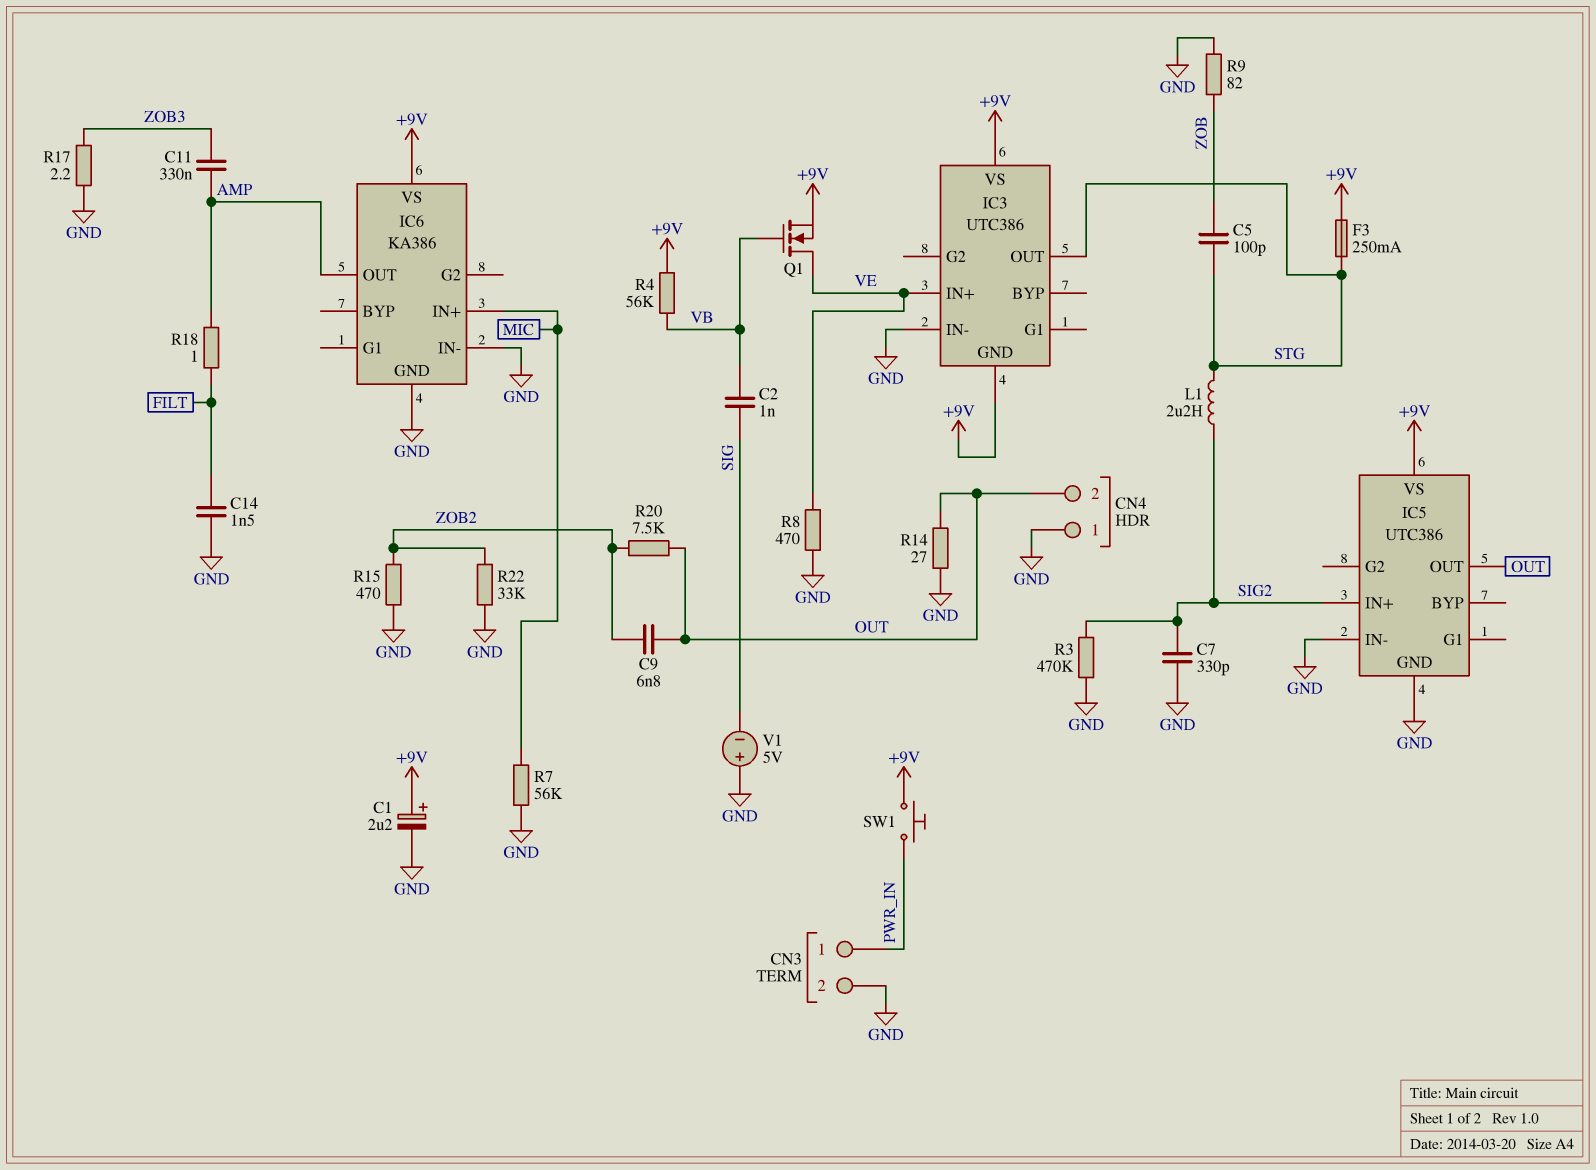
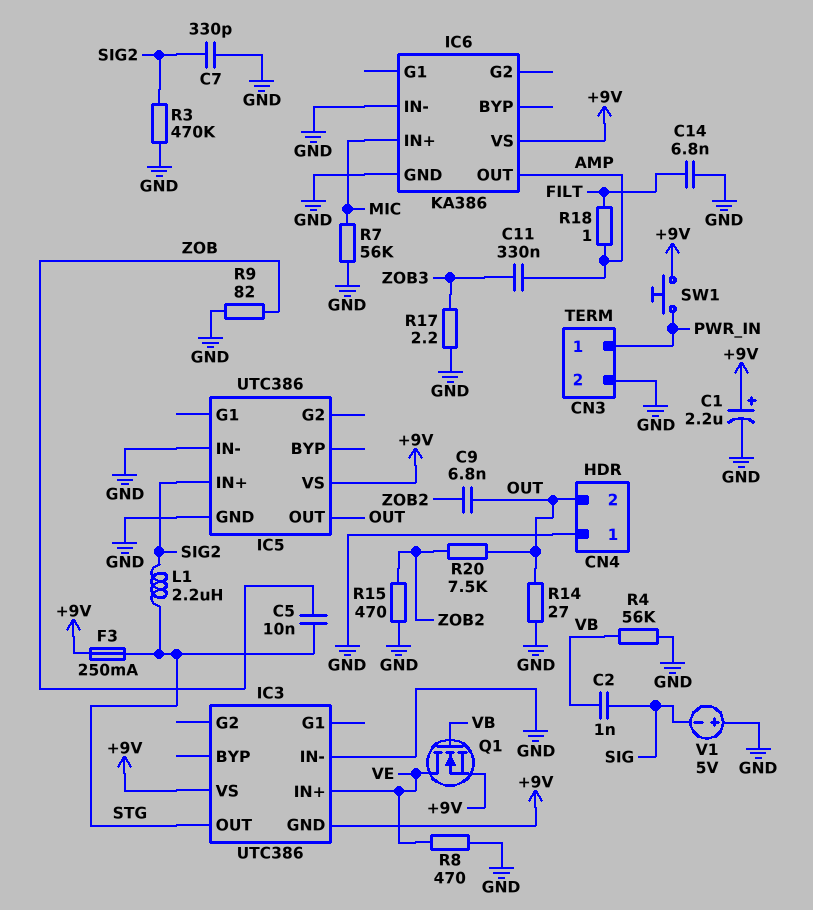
C5: 100pF (STG, ZOB) -> 10nF (STG, ZOB)
C14: 1.5nF (FILT, GND) -> 6.8nF (FILT, GND)
R4: 56k (+9V, VB) -> 56k (GND, VB)
R22: 33k (GND, ZOB2) -> none

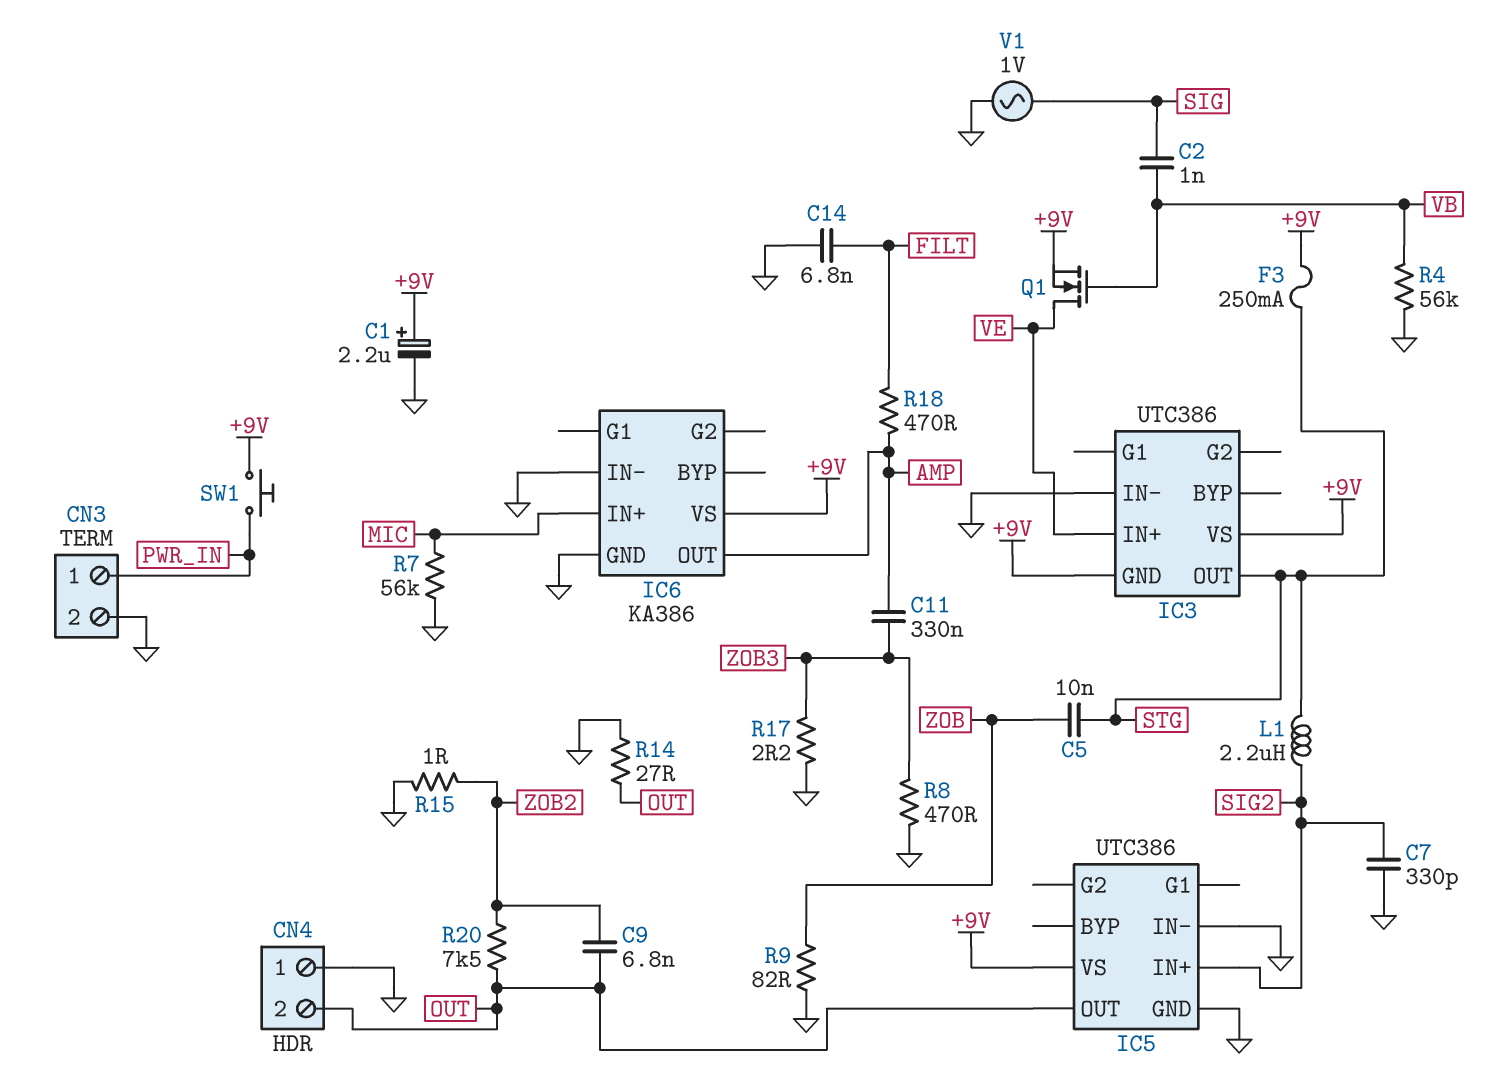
R3: 470k (GND, SIG2) -> none
R8: 470 (GND, VE) -> 470 (GND, ZOB3)
R15: 470 (GND, ZOB2) -> 1 (GND, ZOB2)
R18: 1 (AMP, FILT) -> 470 (AMP, FILT)
V1: 5V (plus GND, minus SIG) -> AC 1V (GND, SIG)

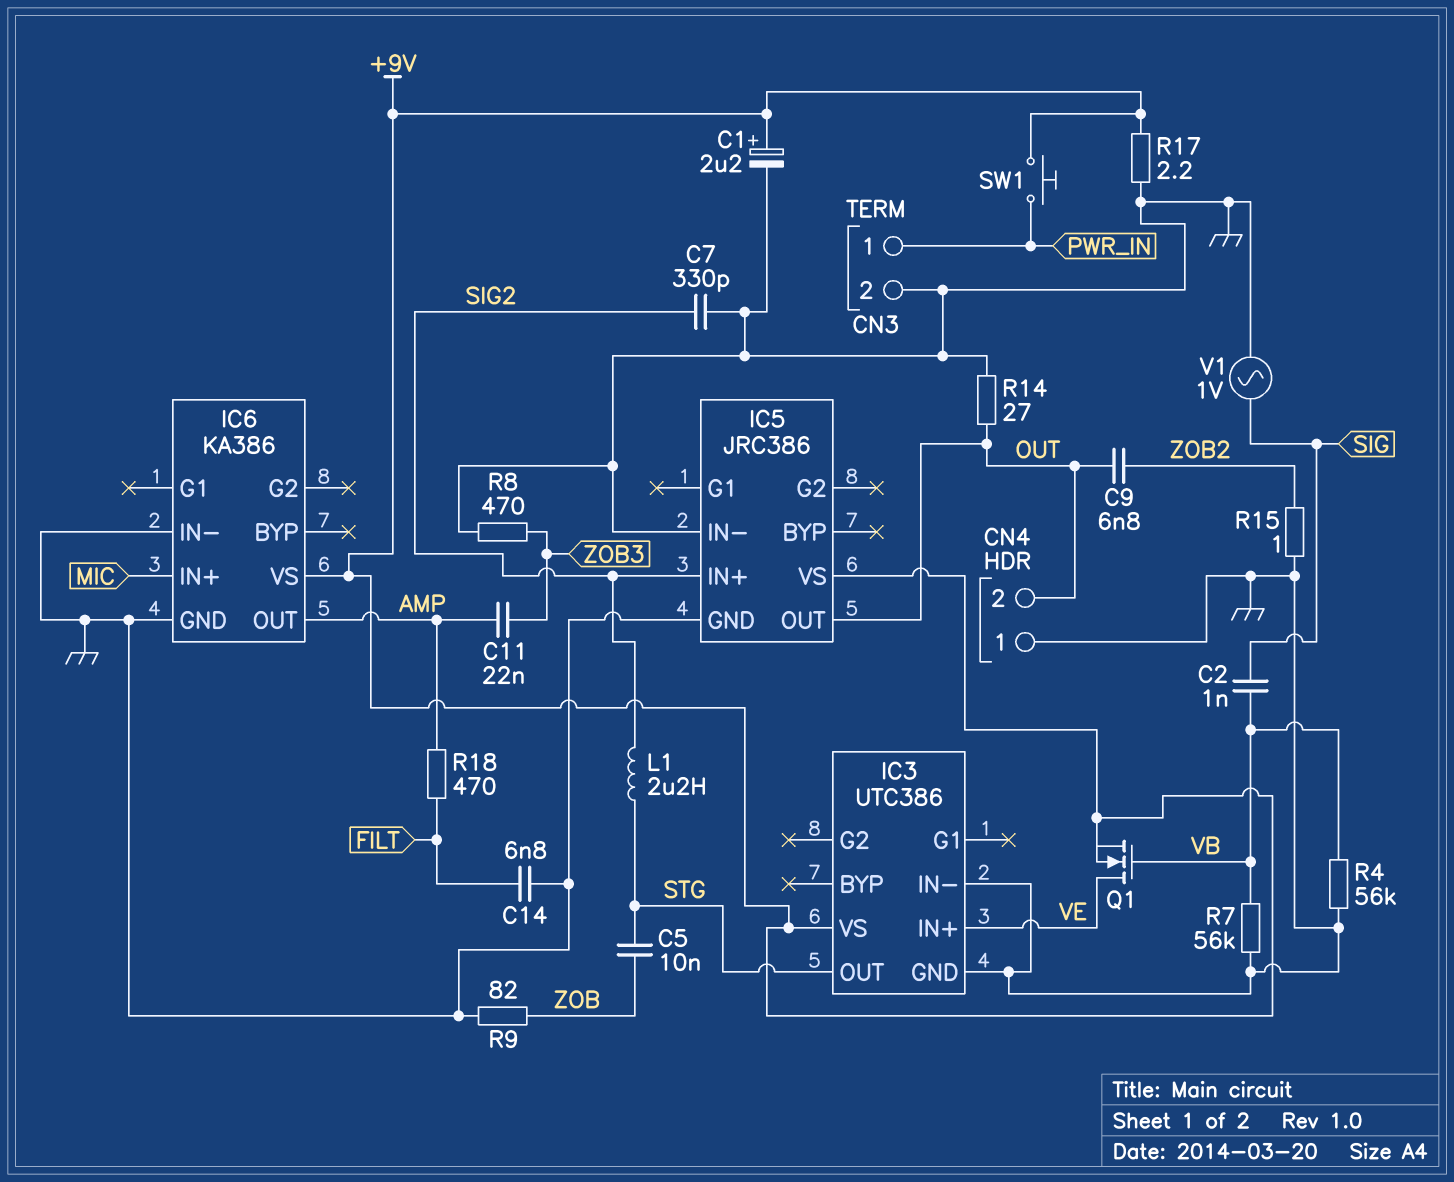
C11: 330nF (AMP, ZOB3) -> 22nF (AMP, ZOB3)
F3: 250mA (+9V, STG) -> none
IC3 pin GND: +9V -> GND
IC5: UTC386 -> JRC386
R7: 56k (GND, MIC) -> 56k (GND, VB)
R17: 2.2 (GND, ZOB3) -> 2.2 (+9V, GND)
R20: 7.5k (OUT, ZOB2) -> none

